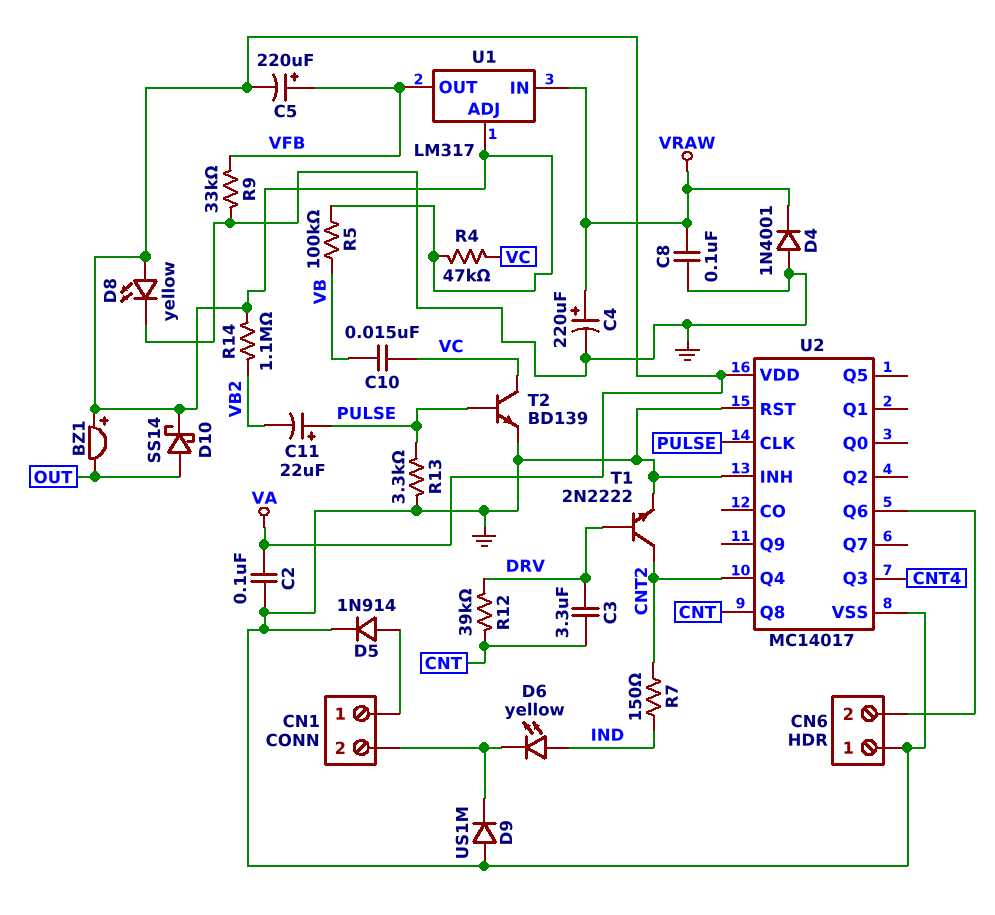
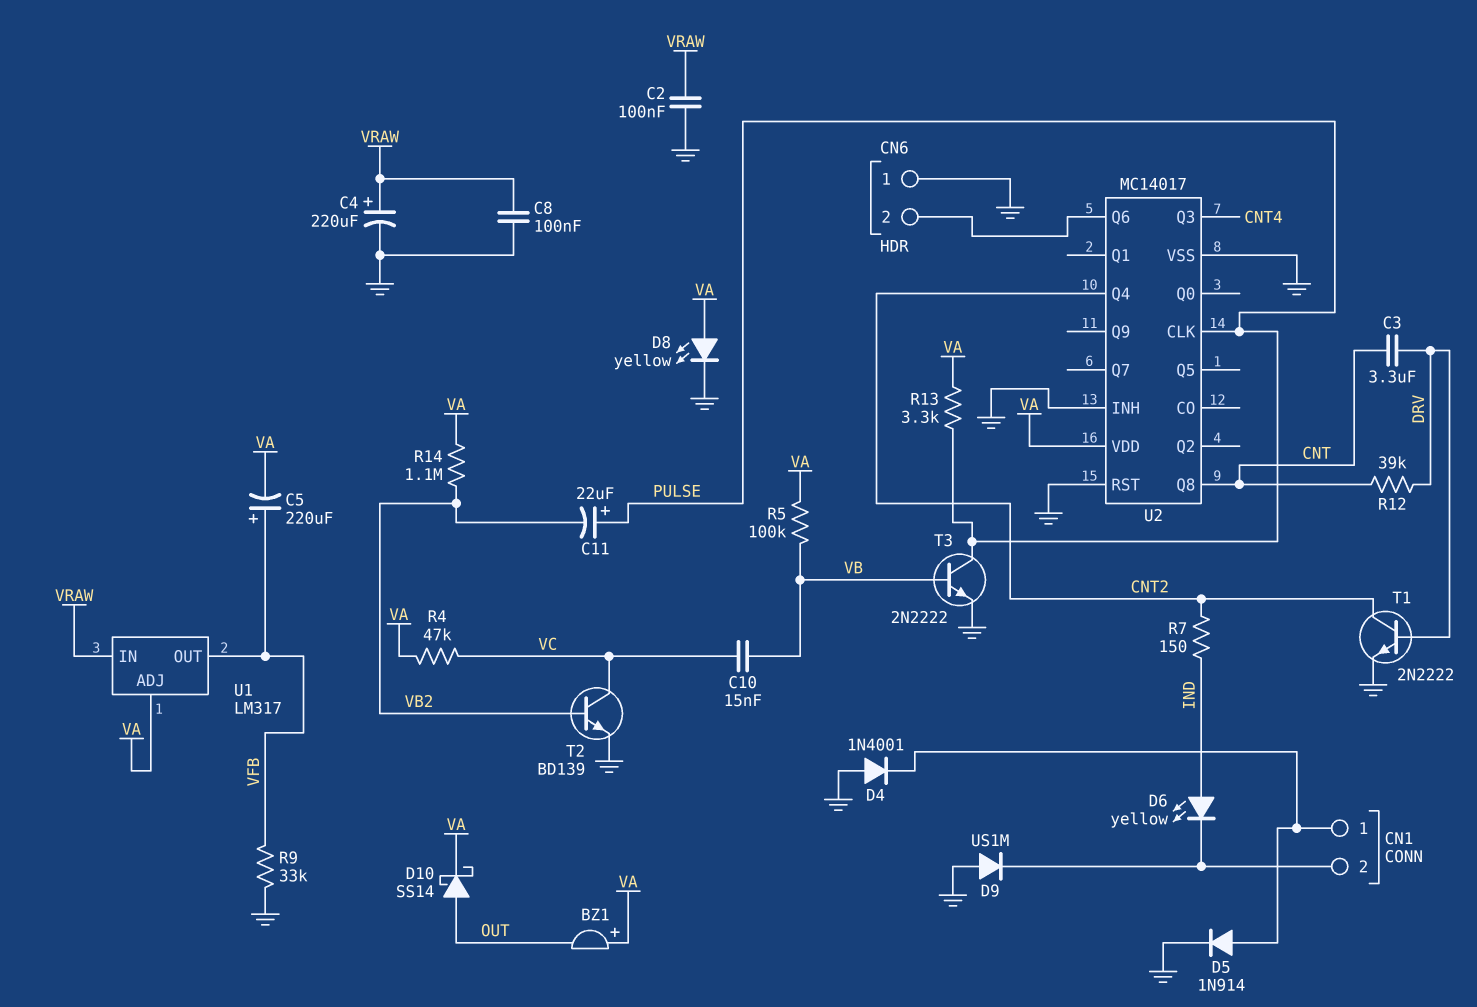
C2: 100nF (GND, VA) -> 100nF (GND, VRAW)
D4: diode 1N4001 (A GND, K VRAW) -> diode 1N4001 (A GND, K CN1/1)
R13: 3.3k (GND, PULSE) -> 3.3k (PULSE, VA)
T2: NPN BD139 (B PULSE, C VC, E GND) -> NPN BD139 (B VB2, C VC, E GND)
T3: none -> NPN 2N2222 (B VB, C PULSE, E GND)

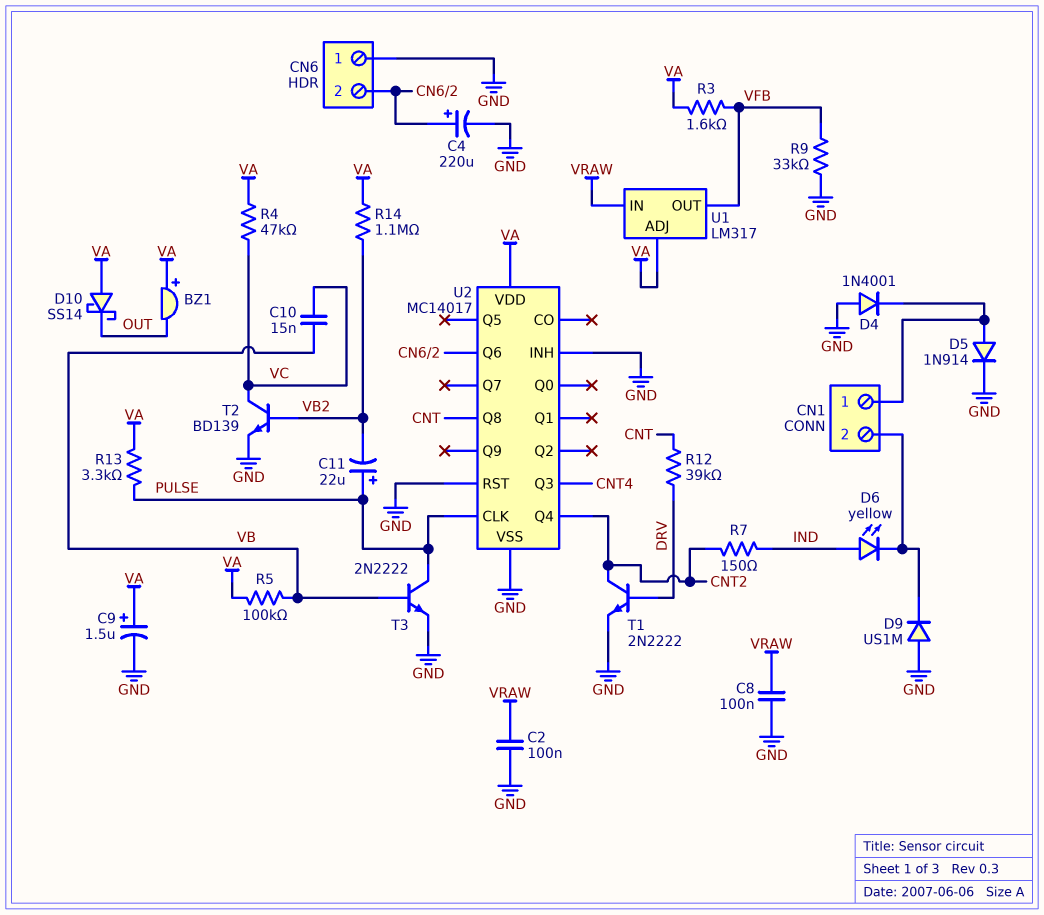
C3: 3.3uF (CNT, DRV) -> none
C4: 220uF (plus VRAW, minus GND) -> 220uF (plus CN6/2, minus GND)
C5: 220uF (plus VFB, minus VA) -> none
C9: none -> 1.5uF (plus VA, minus GND)
D8: LED yellow (A VA, K GND) -> none
D10: schottky SS14 (A OUT, K VA) -> schottky SS14 (A VA, K OUT)
R3: none -> 1.6k (VA, VFB)

